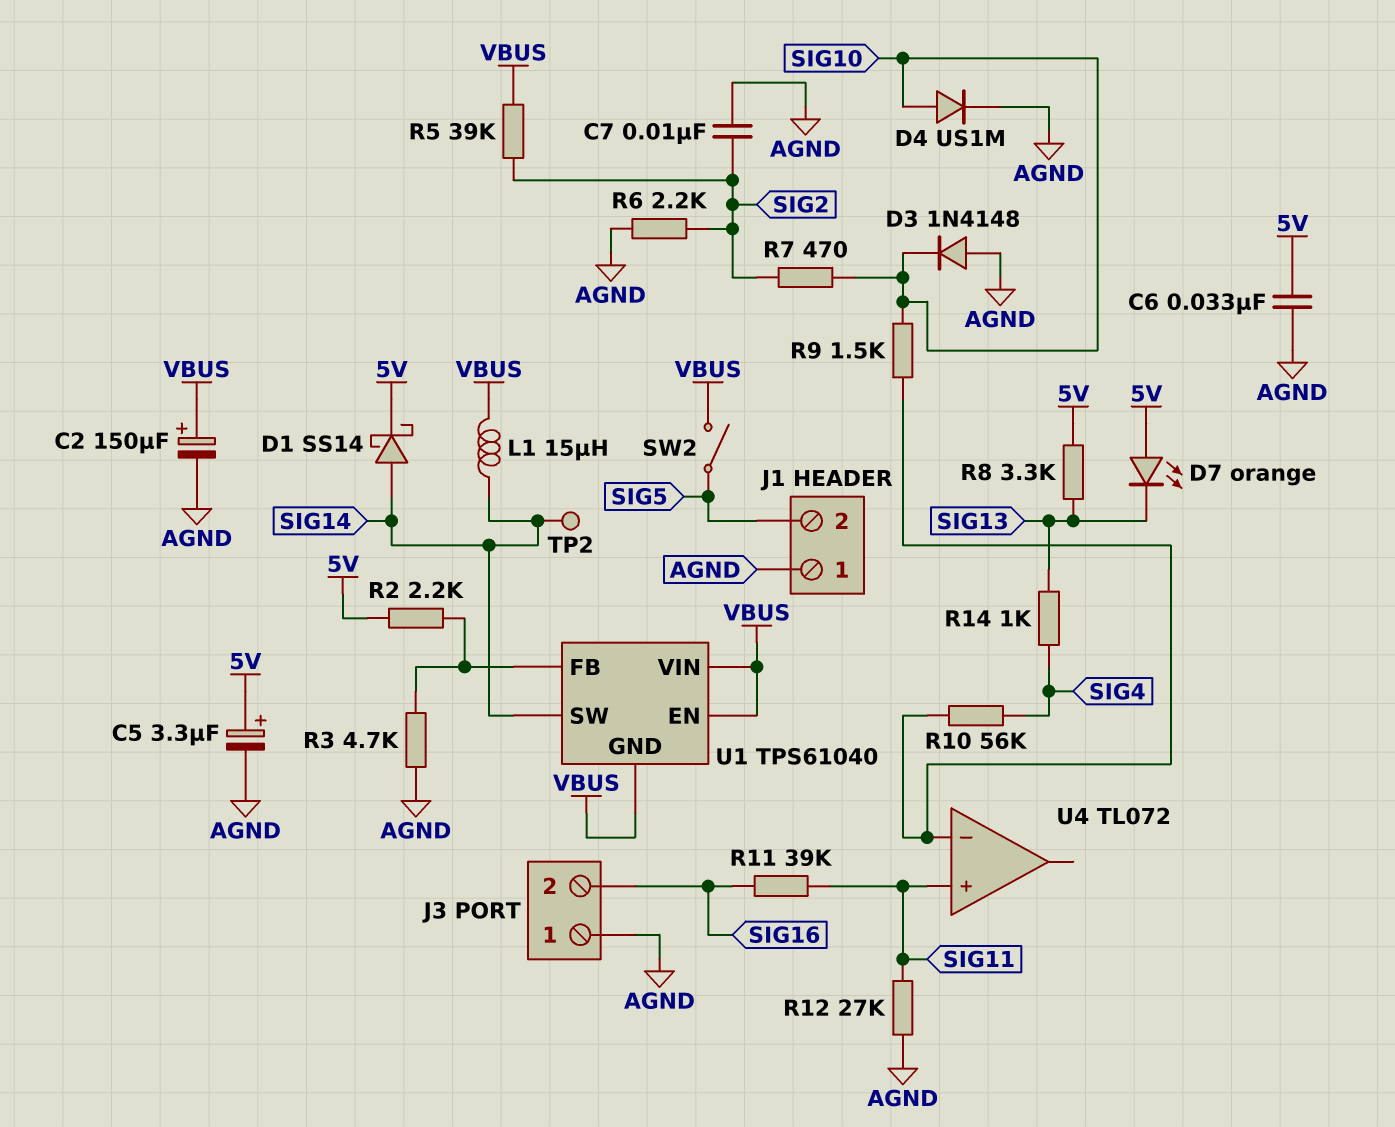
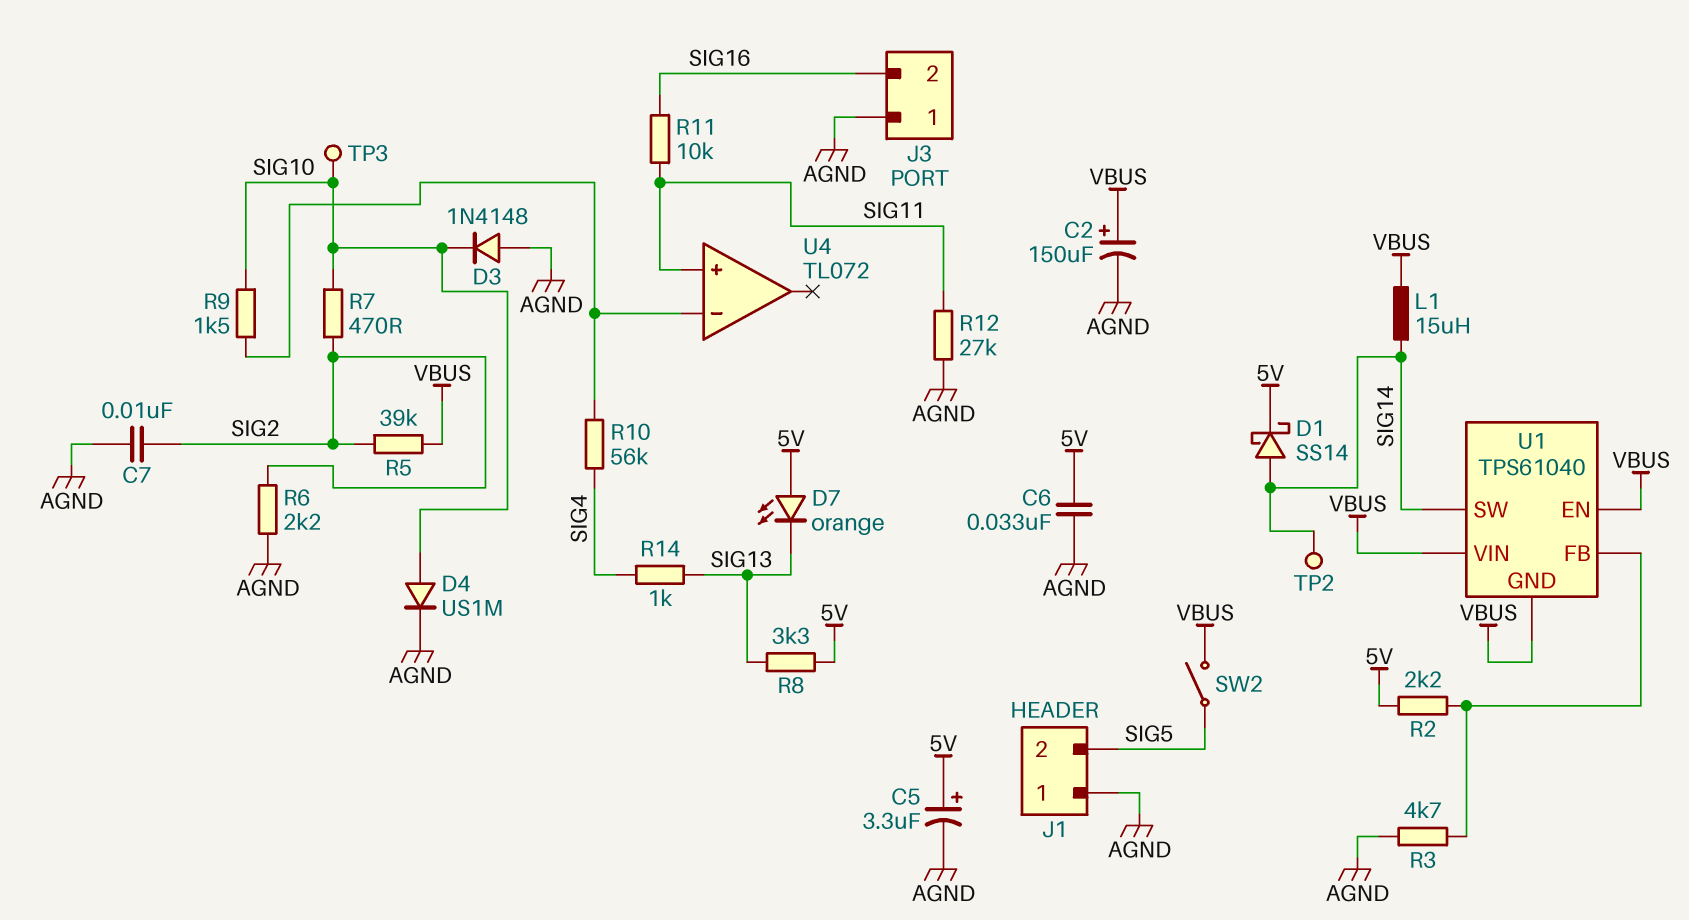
R11: 39k (SIG11, SIG16) -> 10k (SIG11, SIG16)
TP3: none -> test point (SIG10)

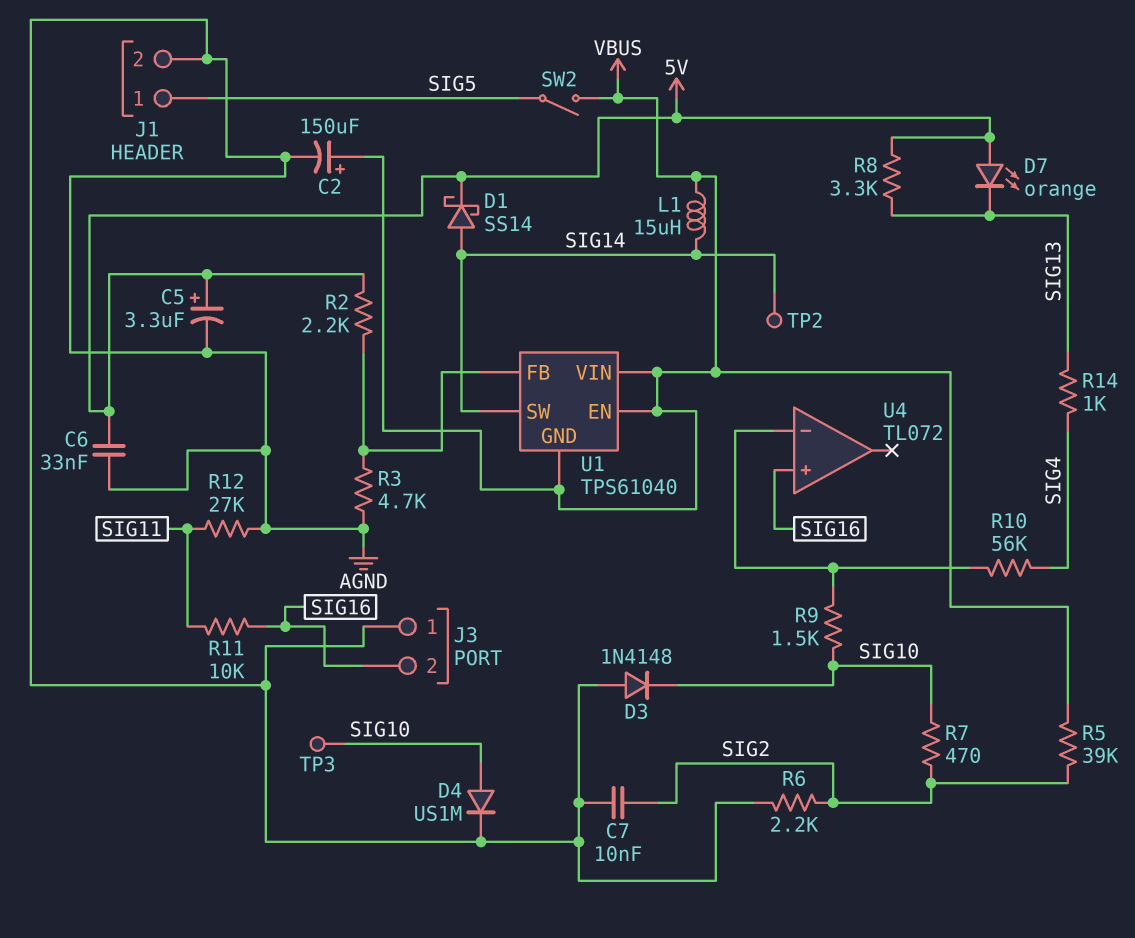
J1 pin 1: AGND -> SIG5
J1 pin 2: SIG5 -> AGND
U4 pin in+: SIG11 -> SIG16

